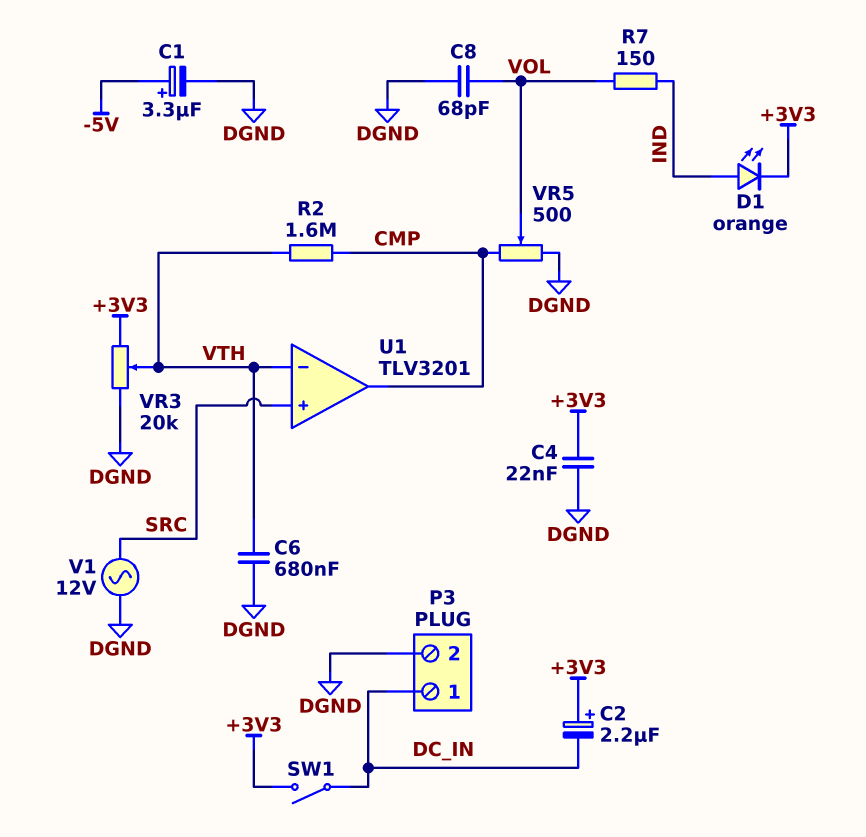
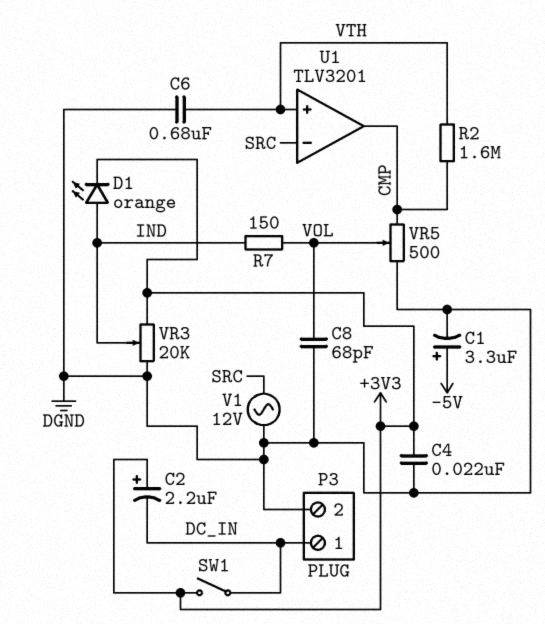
U1 pin in+: SRC -> VTH
U1 pin in-: VTH -> SRC
VR3: 20k (+3V3, DGND, wiper VTH) -> 20k (+3V3, DGND, wiper IND)

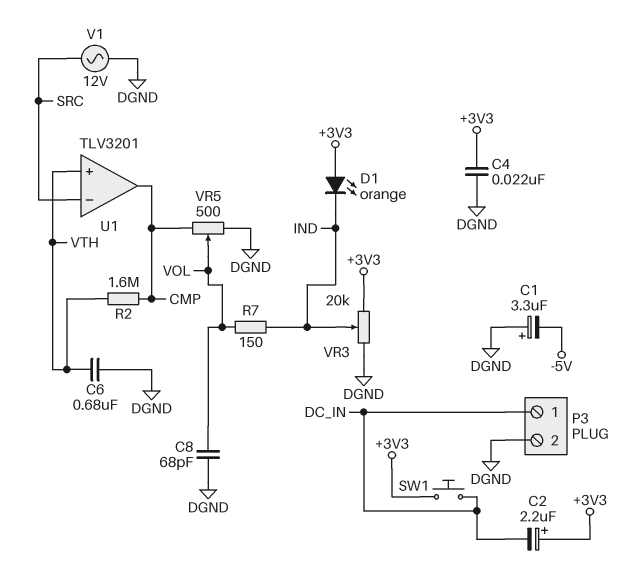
C1: 3.3uF (plus -5V, minus DGND) -> 3.3uF (plus DGND, minus -5V)
D1: LED orange (A IND, K +3V3) -> LED orange (A +3V3, K IND)
SW1: switch (+3V3, DC_IN) -> button (+3V3, DC_IN)

